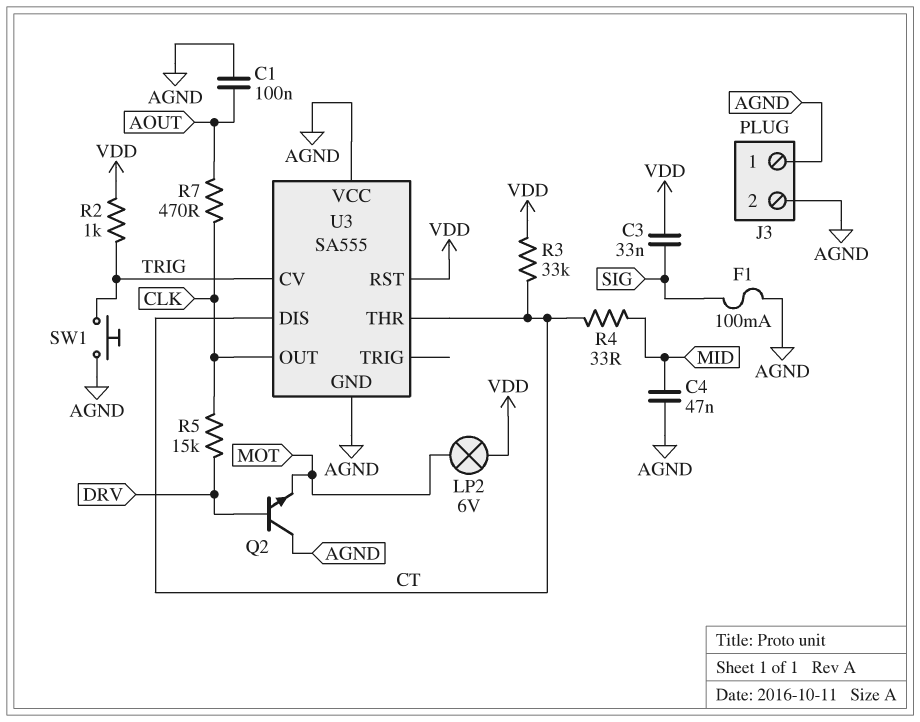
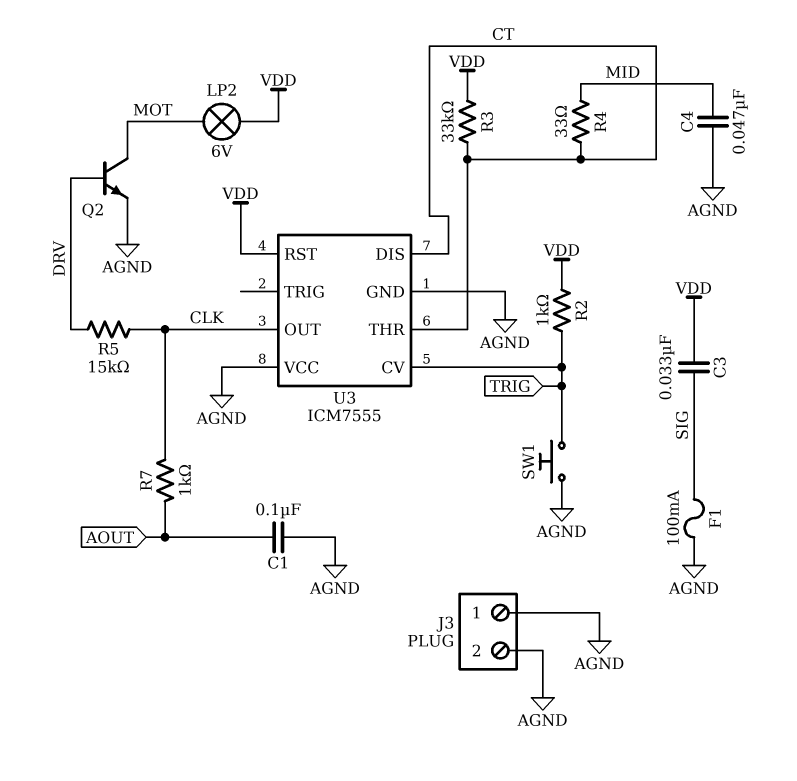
Q2: NPN (B DRV, C AGND, E MOT) -> NPN (B DRV, C MOT, E AGND)
R7: 470 (AOUT, CLK) -> 1k (AOUT, CLK)
U3: SA555 -> ICM7555

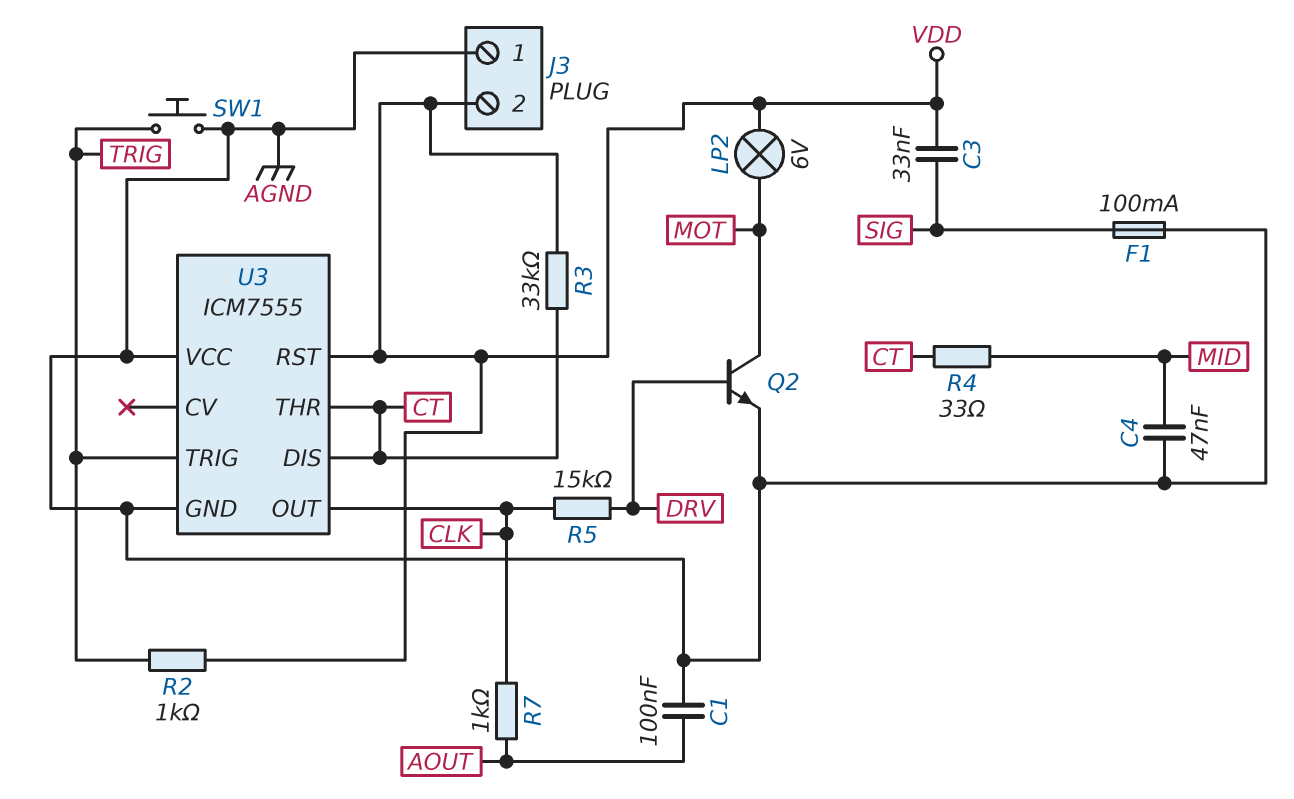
J3 pin 2: AGND -> VDD
U3 pin CV: TRIG -> none
U3 pin TRIG: none -> TRIG

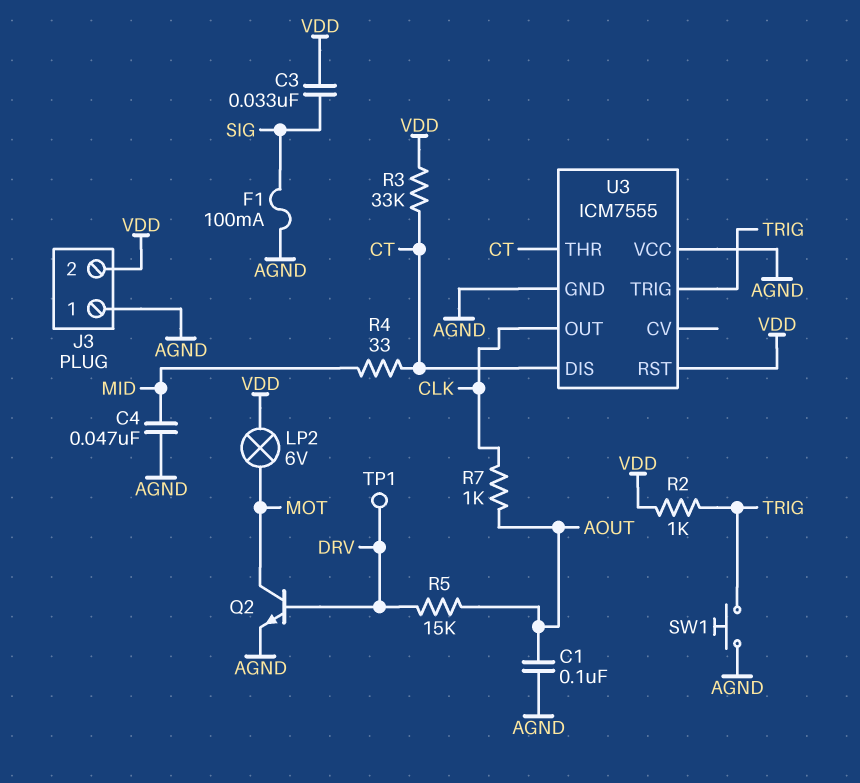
R5: 15k (CLK, DRV) -> 15k (AOUT, DRV)
TP1: none -> test point (DRV)

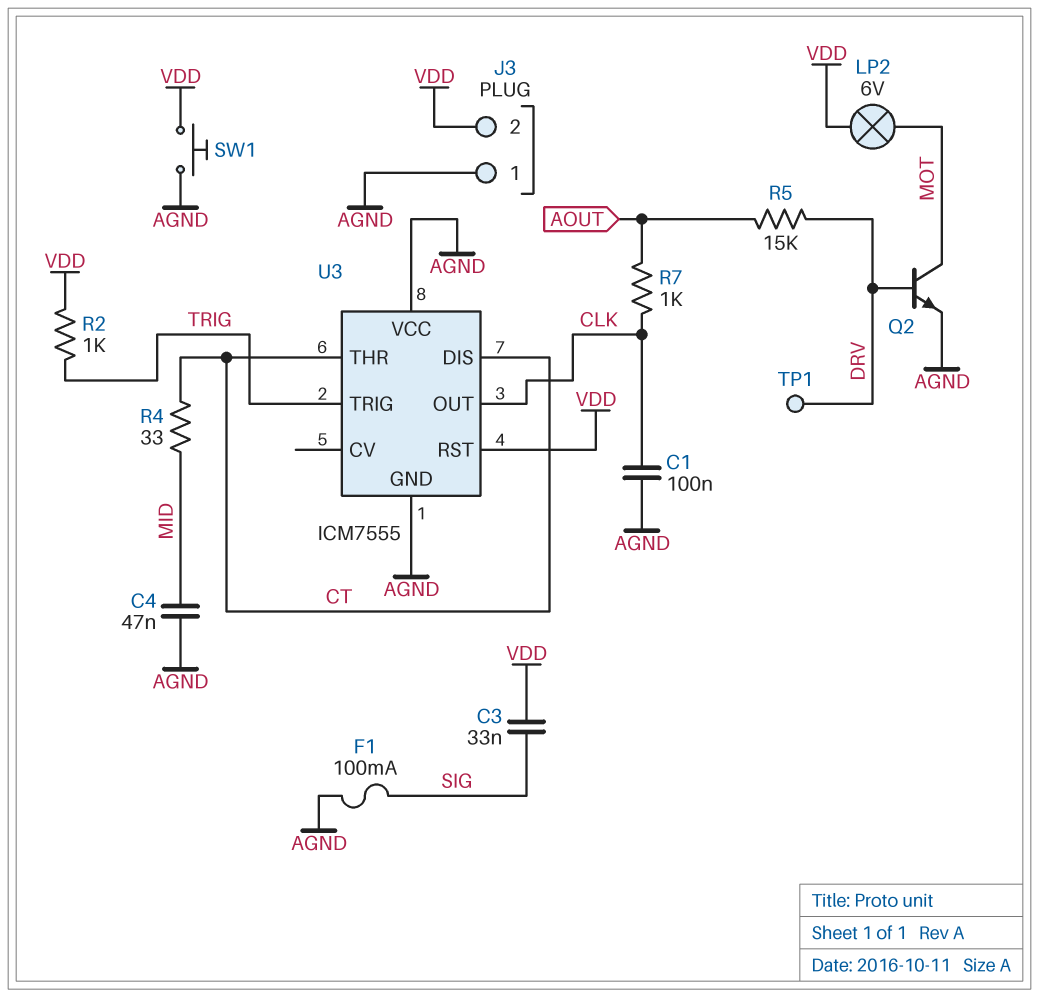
C1: 100nF (AGND, AOUT) -> 100nF (AGND, CLK)
R3: 33k (CT, VDD) -> none
SW1: button (AGND, TRIG) -> button (AGND, VDD)

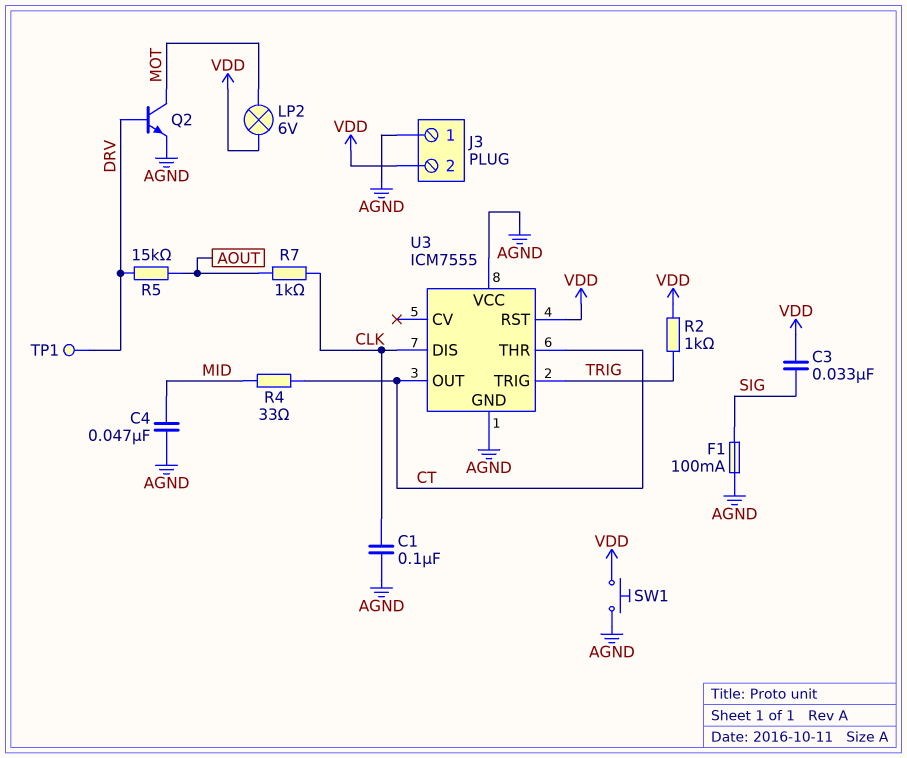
U3 pin DIS: CT -> CLK
U3 pin OUT: CLK -> CT

